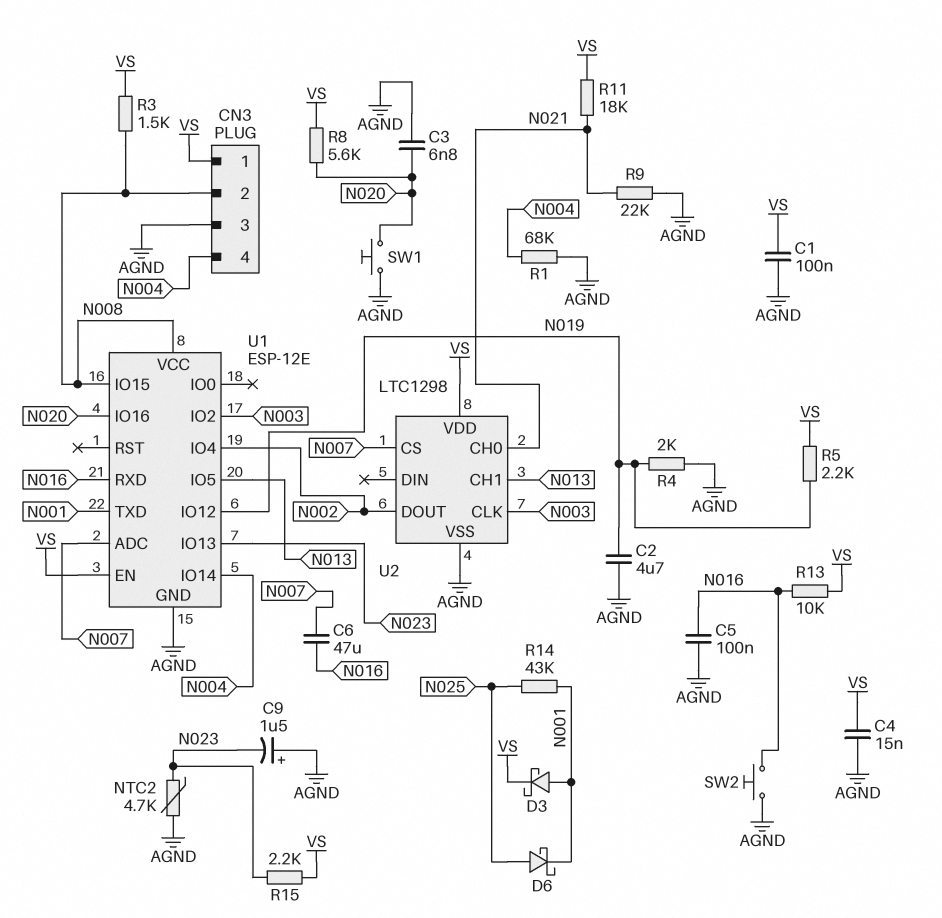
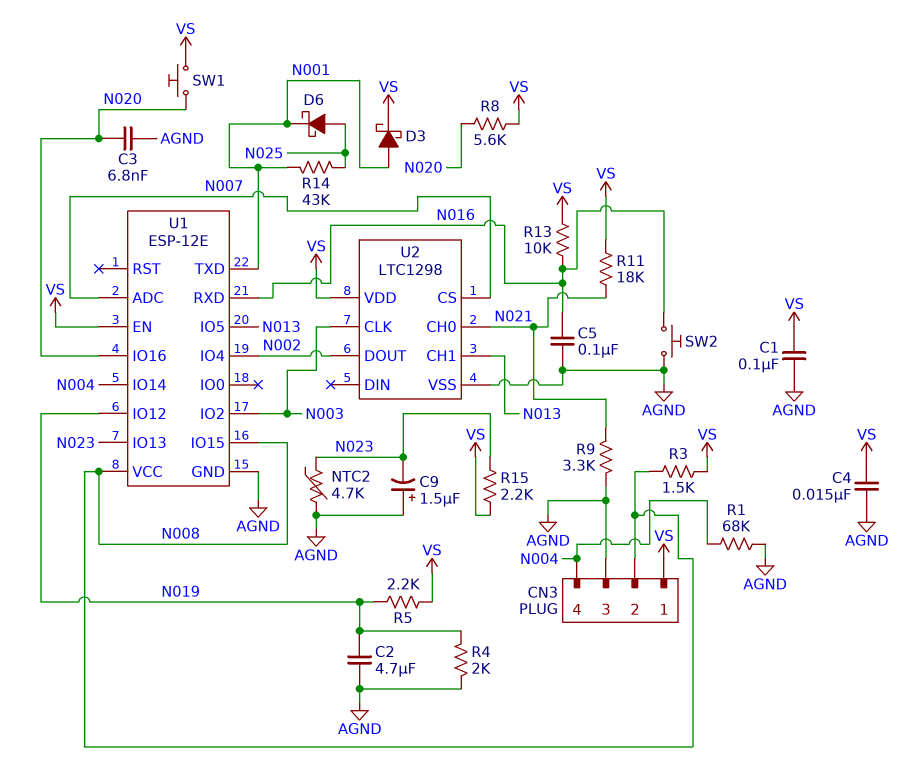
C6: 47uF (N007, N016) -> none
R9: 22k (AGND, N021) -> 3.3k (AGND, N021)
SW1: button (AGND, N020) -> button (N020, VS)

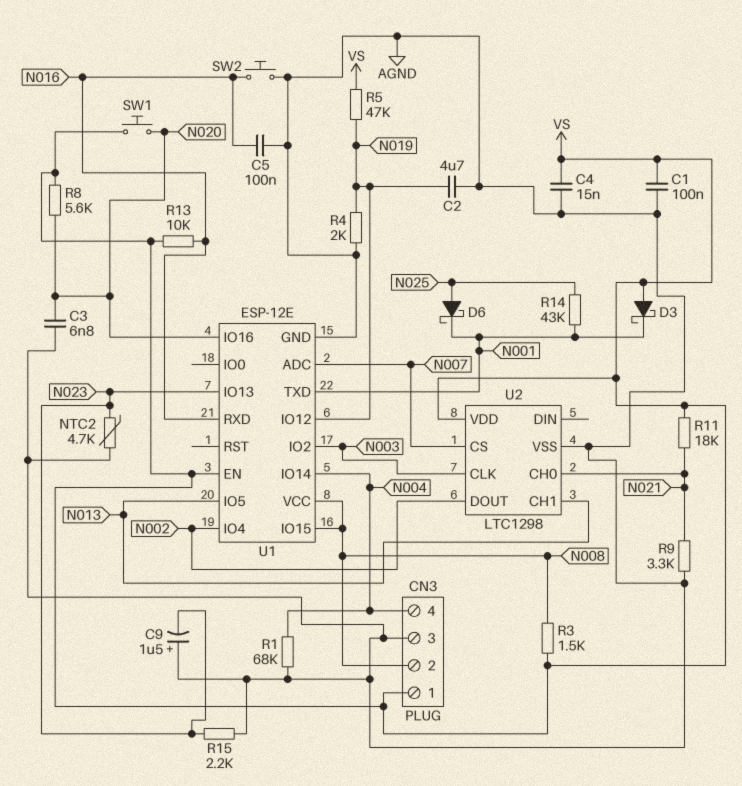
D3: schottky (A N001, K VS) -> schottky (A VS, K N001)
R5: 2.2k (N019, VS) -> 47k (N019, VS)
R15: 2.2k (N023, VS) -> 2.2k (AGND, N023)

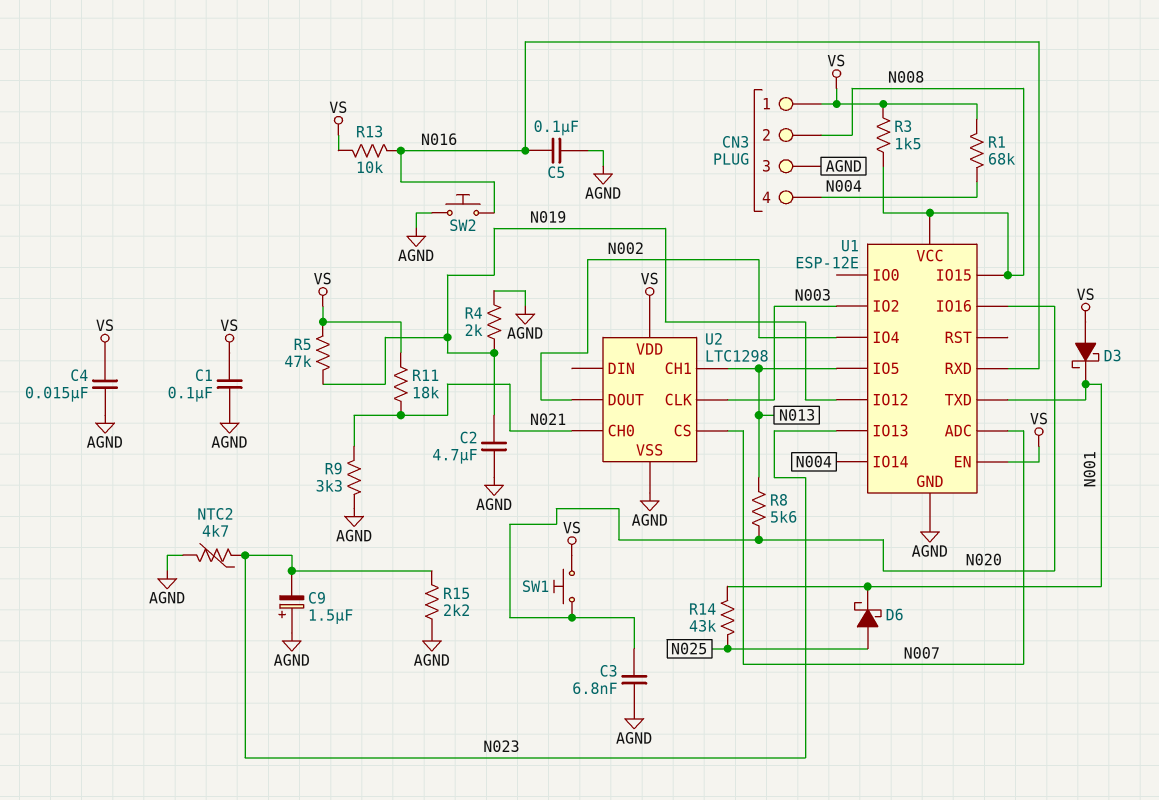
R1: 68k (AGND, N004) -> 68k (N004, VS)
R8: 5.6k (N020, VS) -> 5.6k (N013, N020)

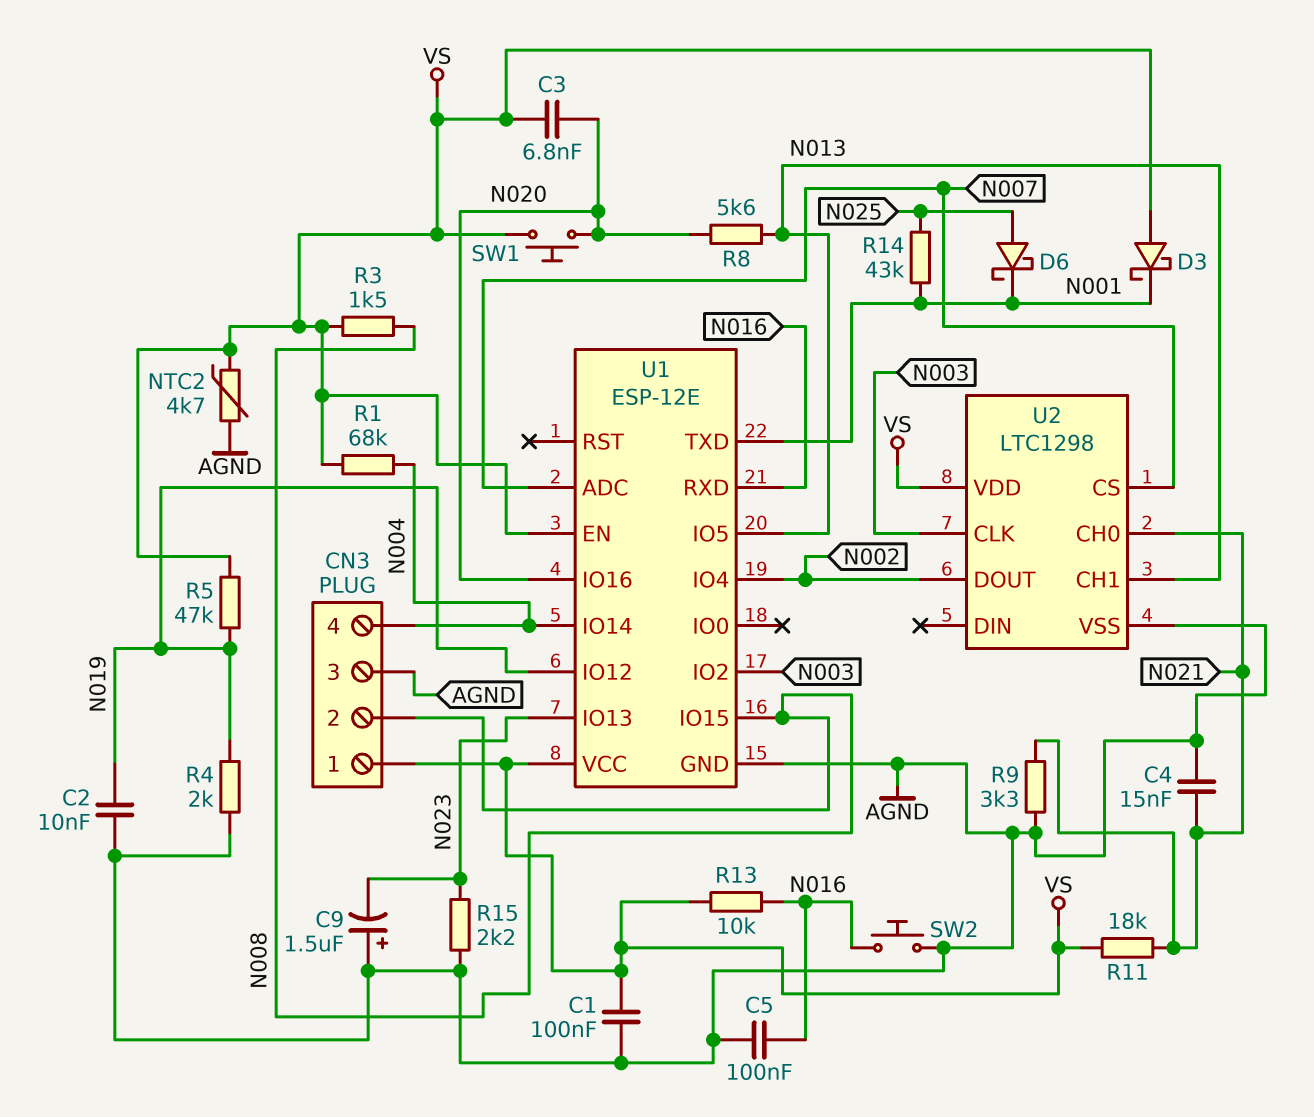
C2: 4.7uF (AGND, N019) -> 10nF (AGND, N019)
C3: 6.8nF (AGND, N020) -> 6.8nF (N020, VS)
C4: 15nF (AGND, VS) -> 15nF (AGND, N021)
NTC2: 4.7k (AGND, N023) -> 4.7k (AGND, VS)
U1 pin VCC: N008 -> VS

